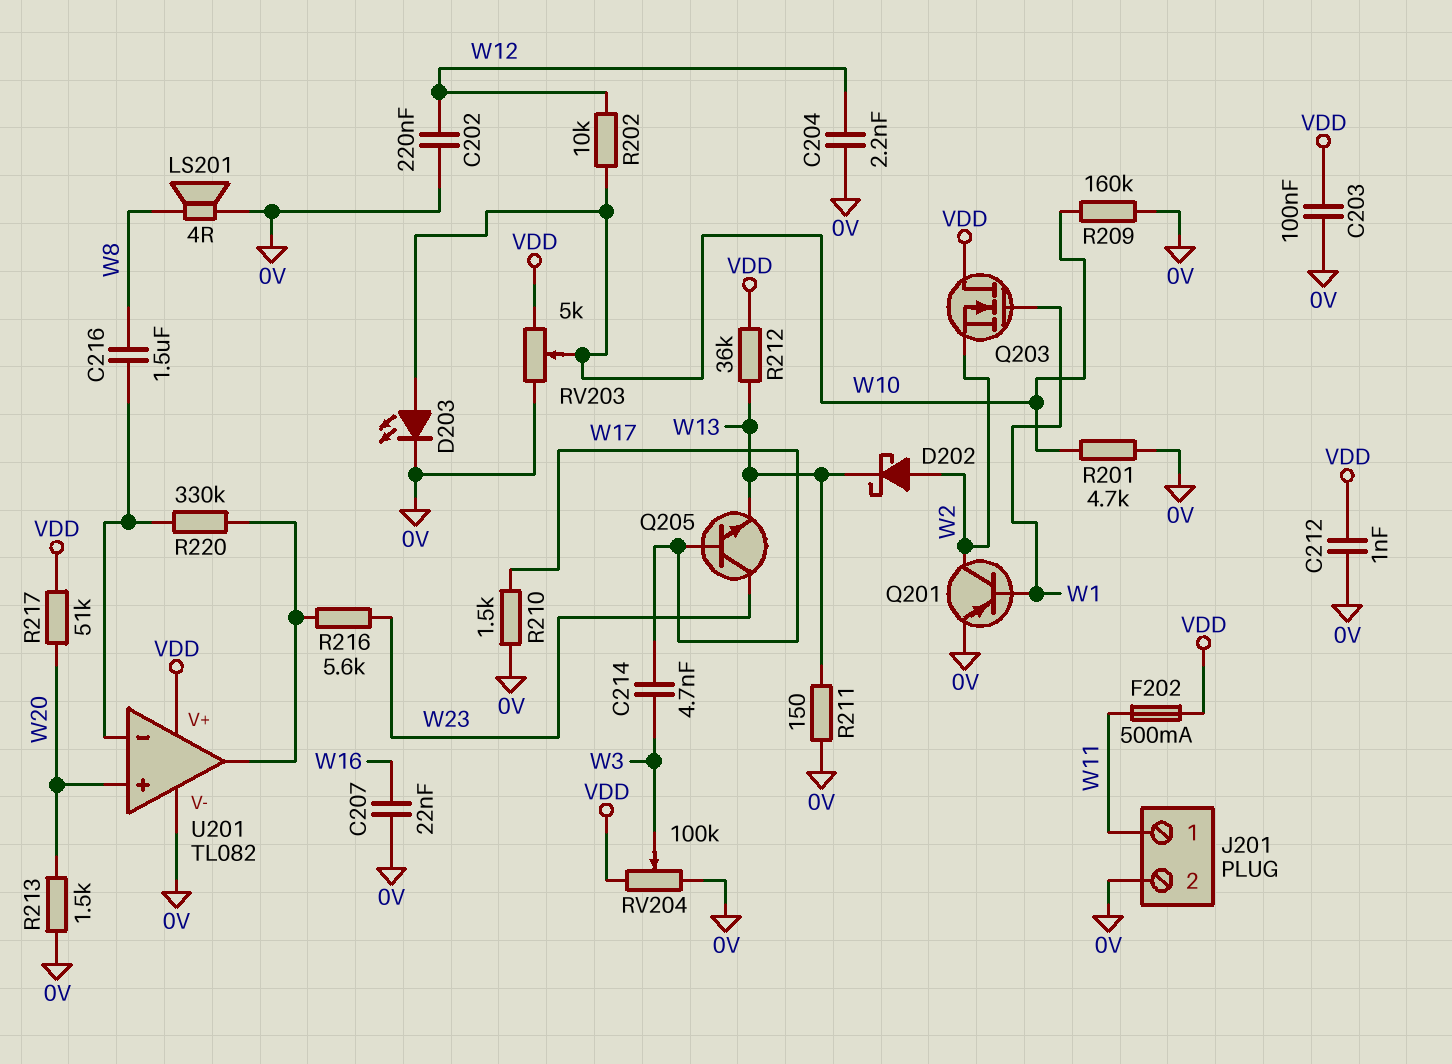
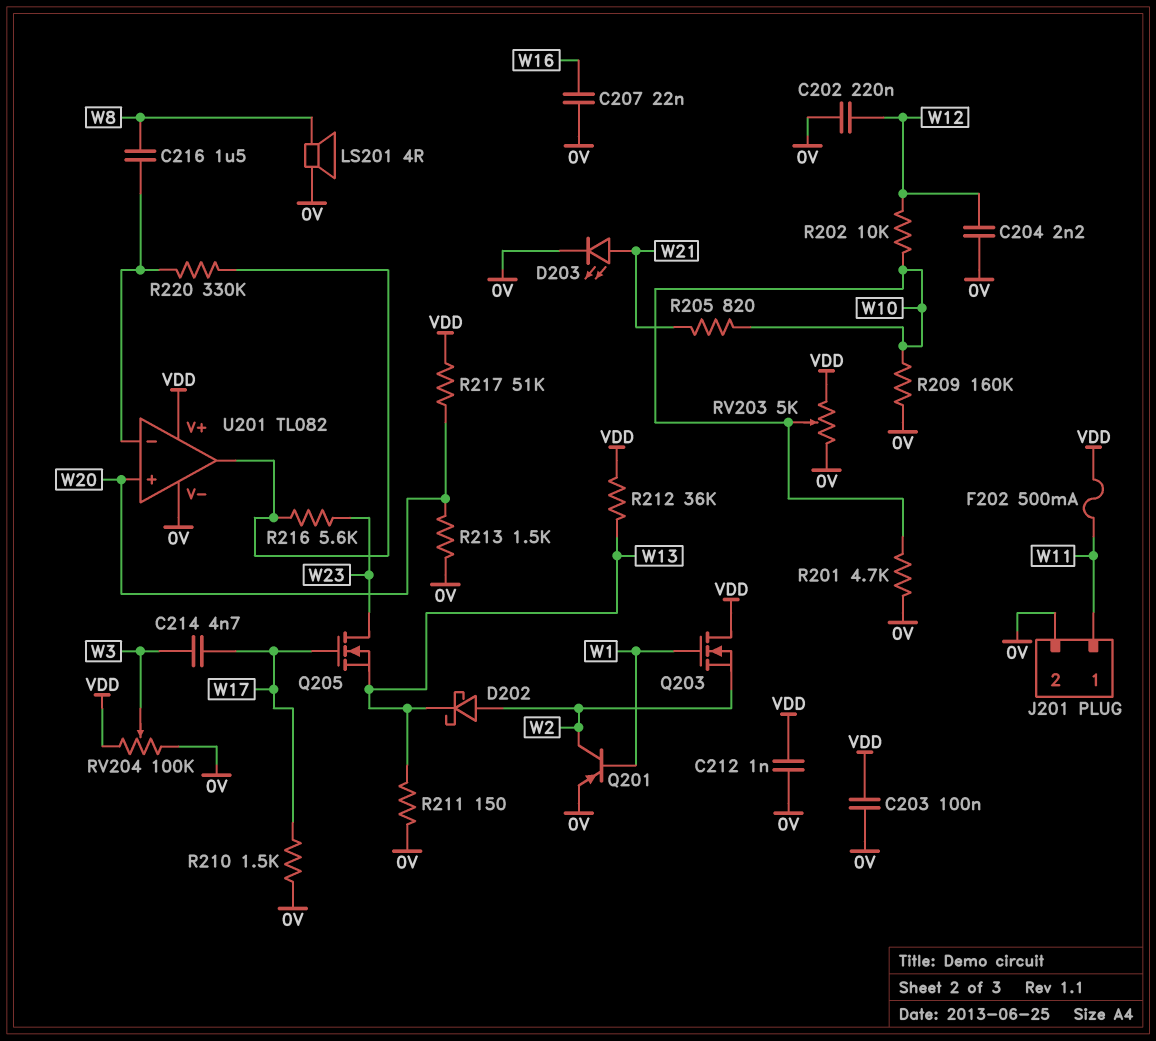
D203: LED (A W10, K 0V) -> LED (A W21, K 0V)
Q205: NPN (B W17, C W23, E W13) -> NMOS (G W17, D W23, S W13)
R205: none -> 820 (W10, W21)

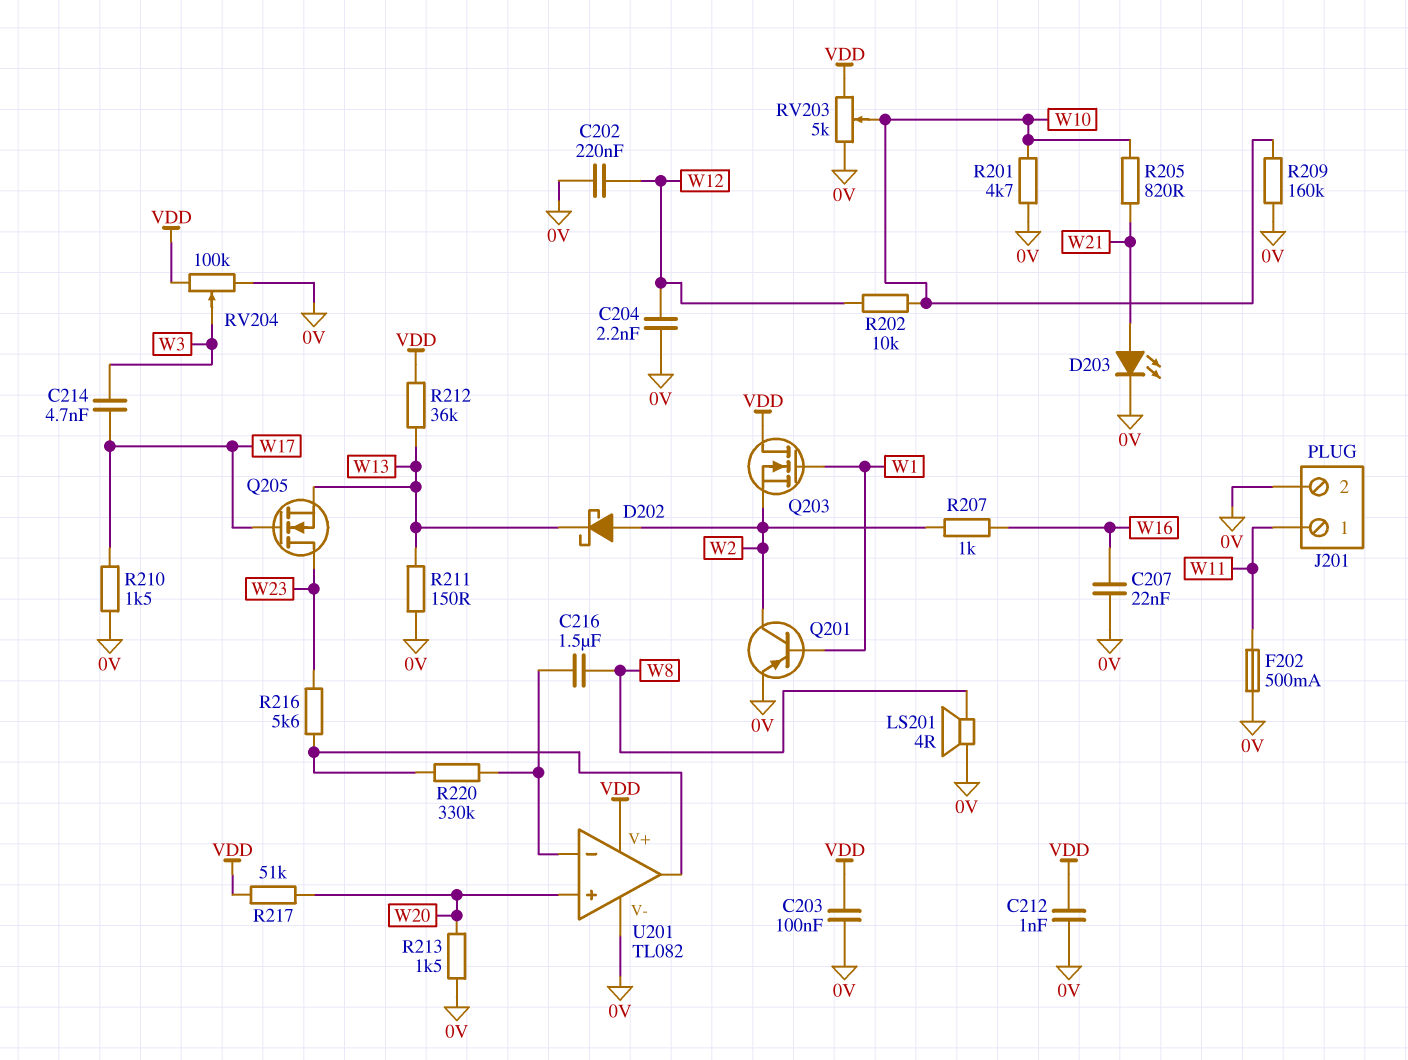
F202: 500mA (VDD, W11) -> 500mA (0V, W11)
R207: none -> 1k (W2, W16)

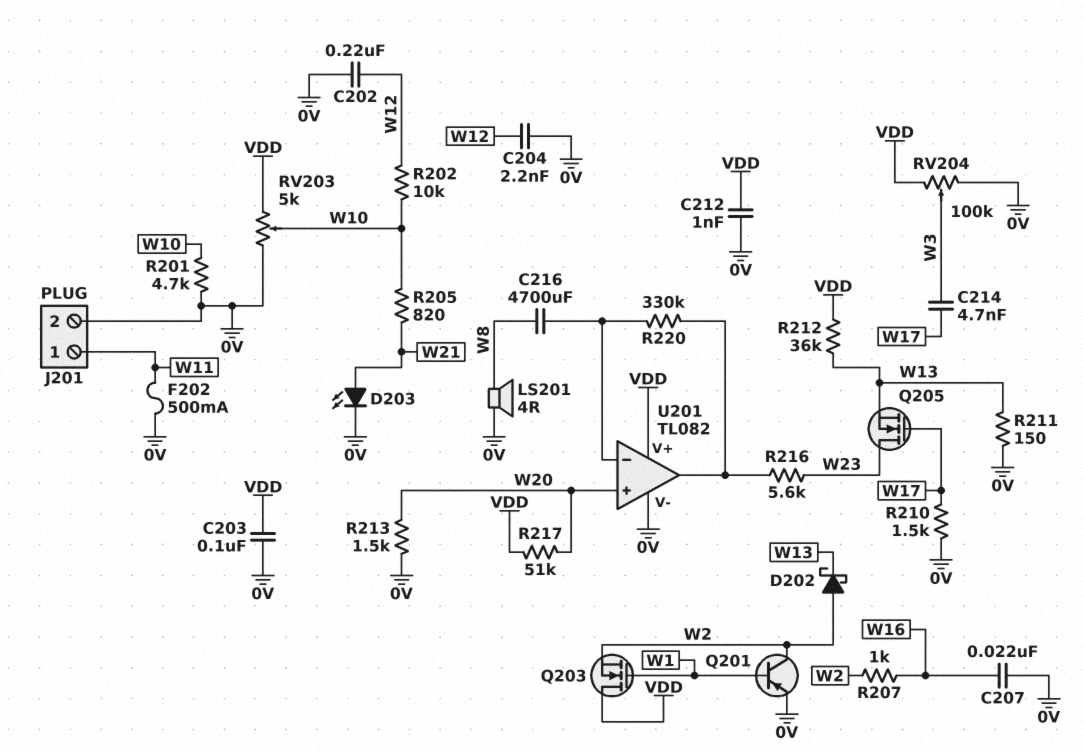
C216: 1.5uF (U201/in-, W8) -> 4700uF (U201/in-, W8)
R209: 160k (0V, W10) -> none

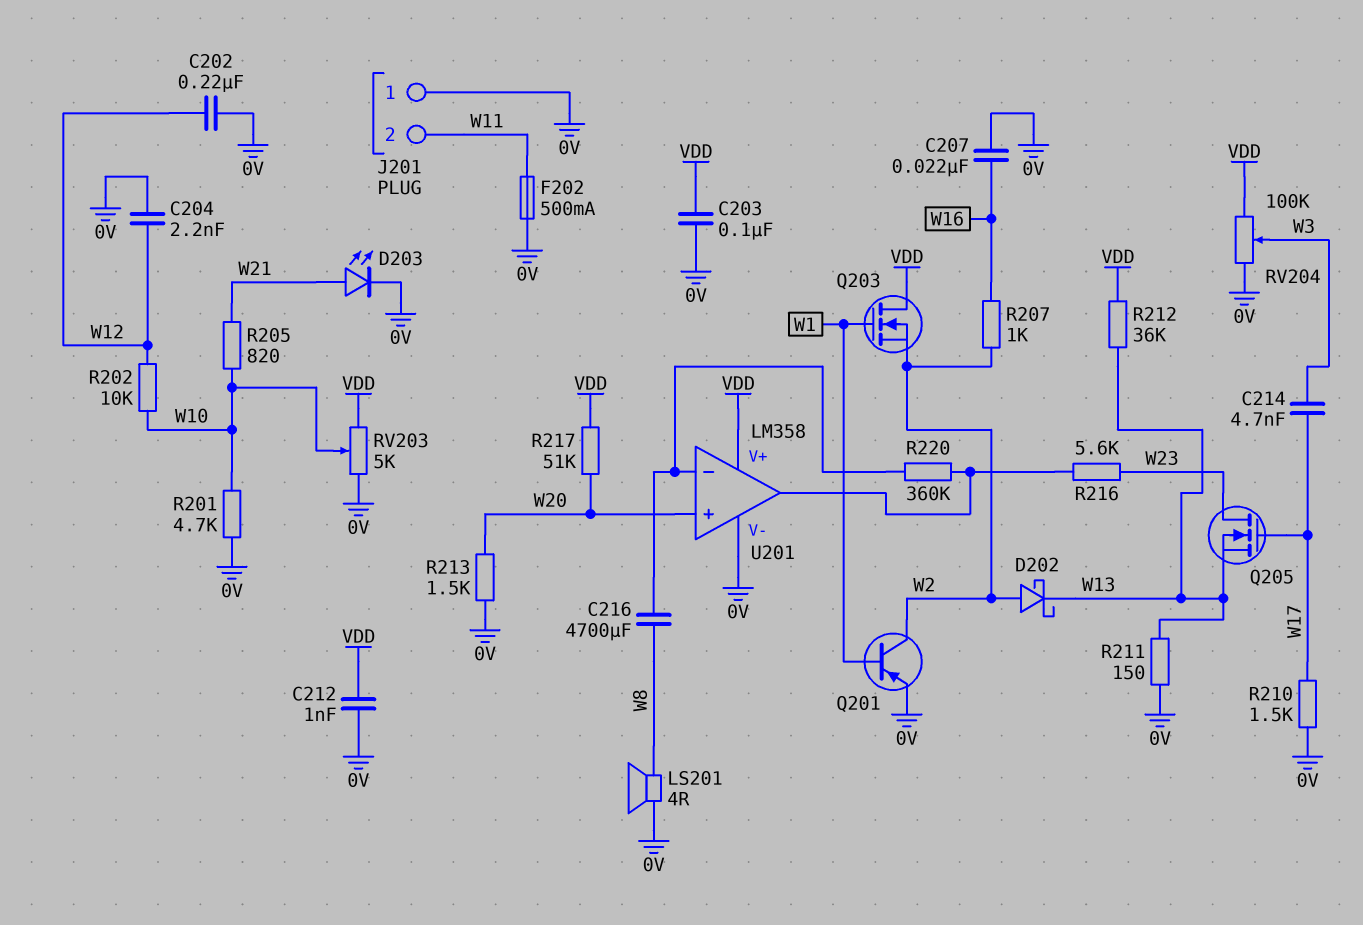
J201 pin 1: W11 -> 0V
J201 pin 2: 0V -> W11
R220: 330k (U201/in-, U201/out) -> 360k (U201/in-, U201/out)
U201: TL082 -> LM358

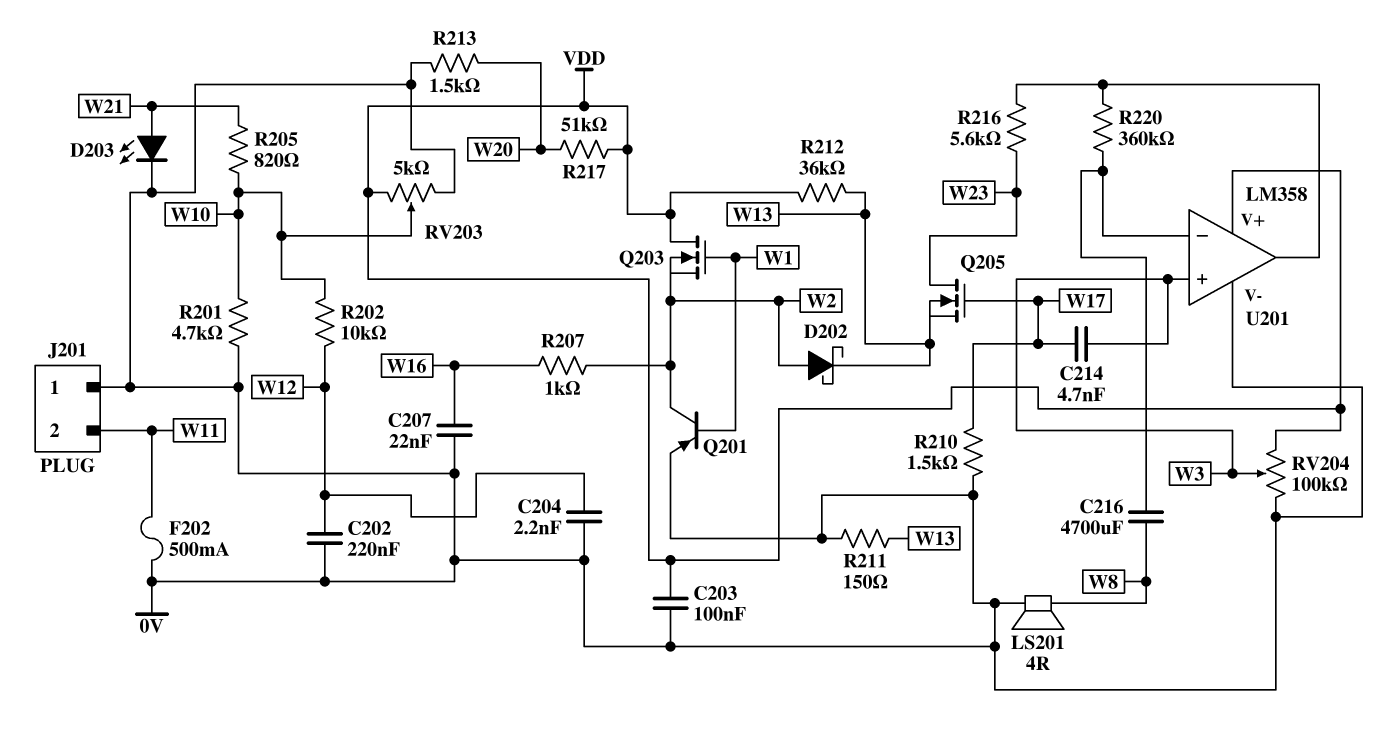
C212: 1nF (0V, VDD) -> none
U201 pin in+: W20 -> W3

